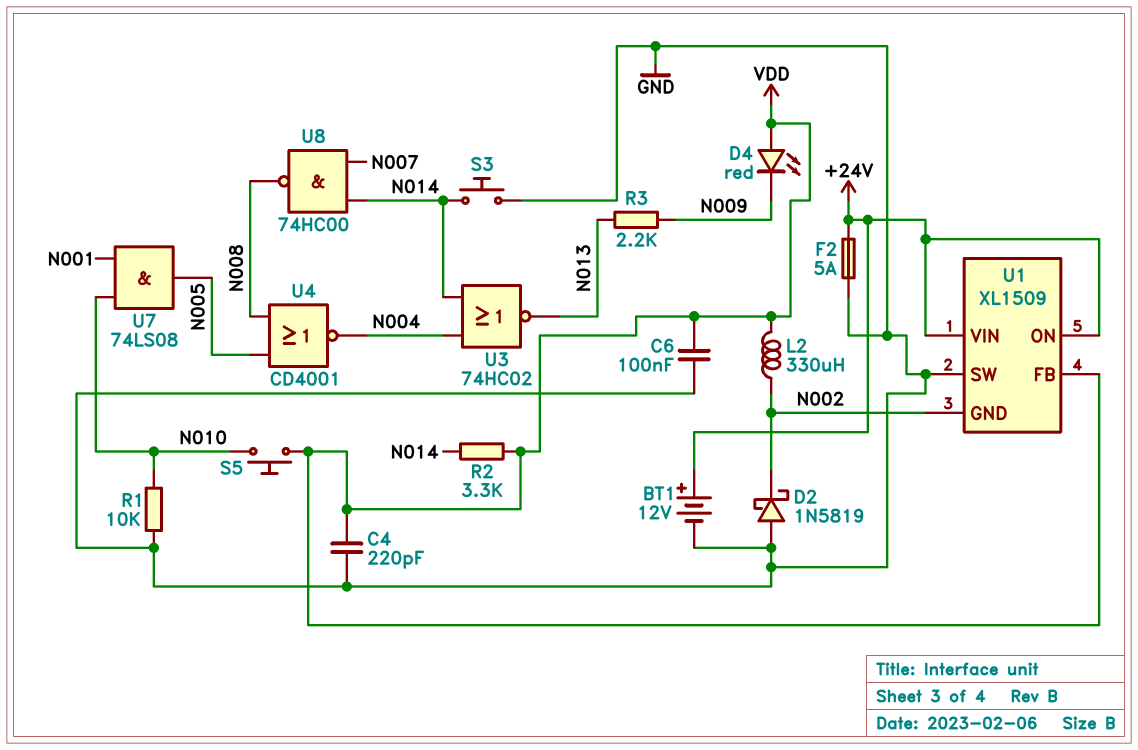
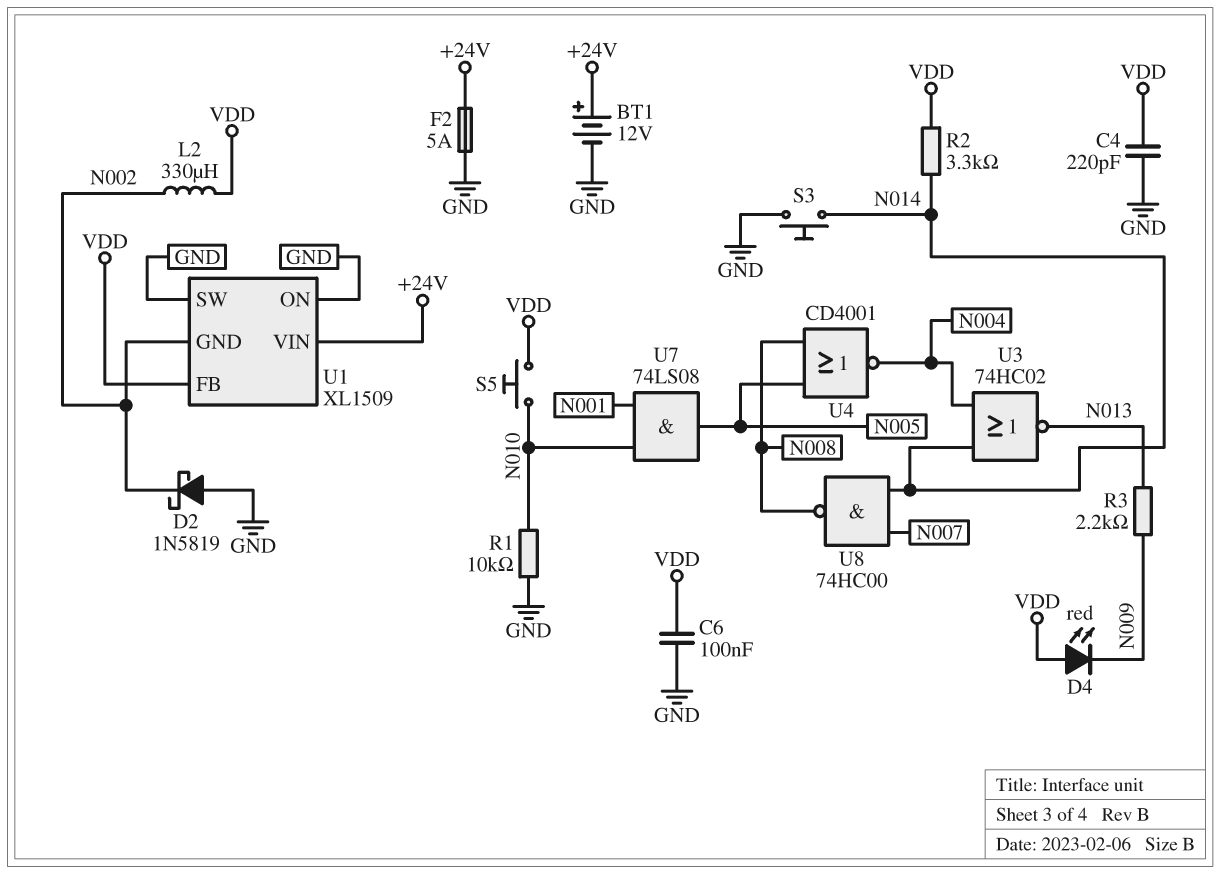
U1 pin ON: +24V -> GND

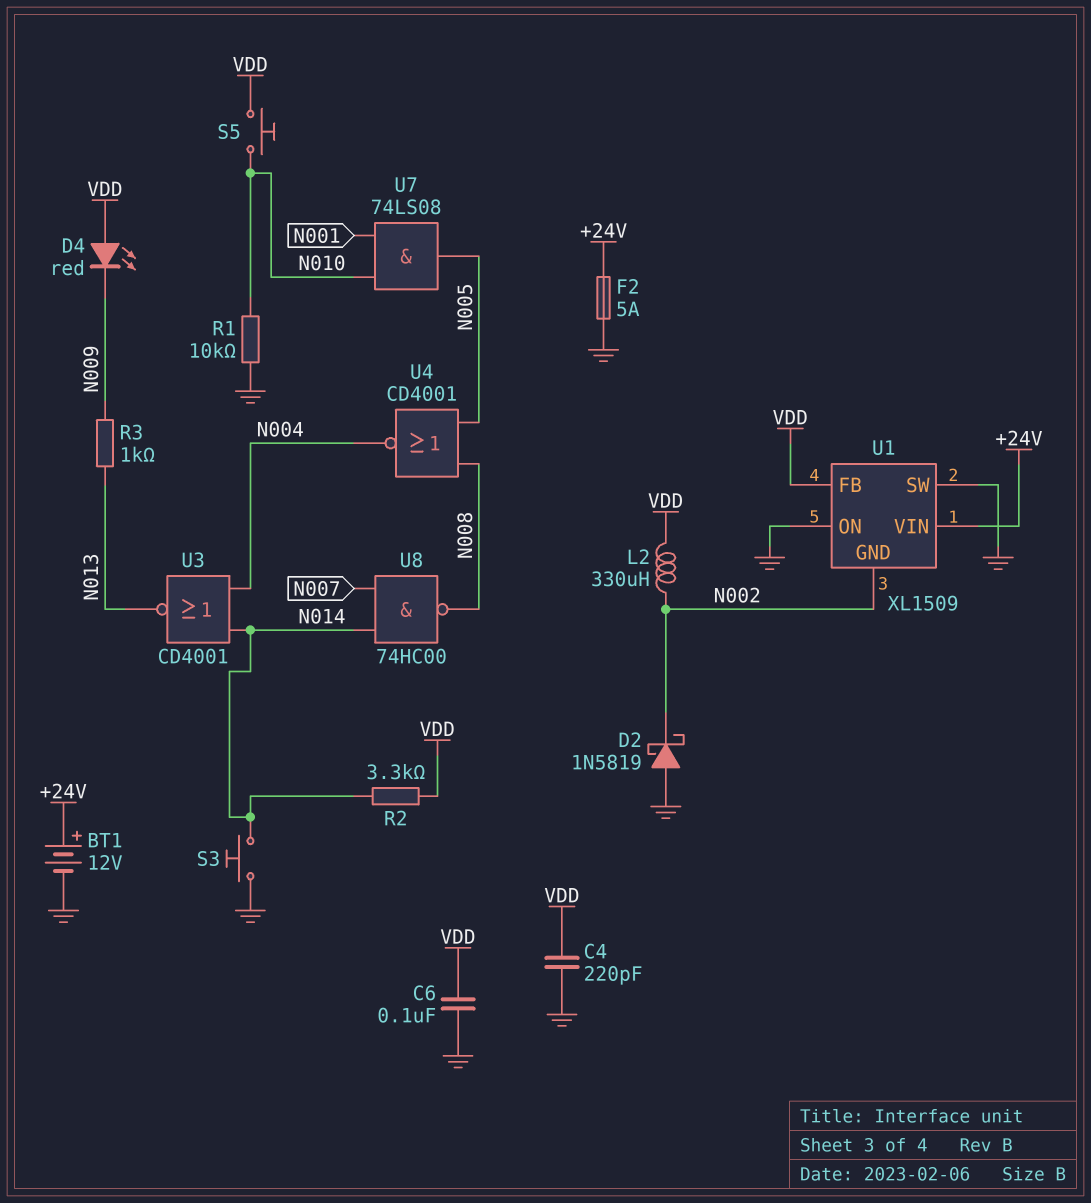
R3: 2.2k (N009, N013) -> 1k (N009, N013)
U3: NOR 74HC02 (in N004, in N014, out N013) -> NOR CD4001 (in N004, in N014, out N013)

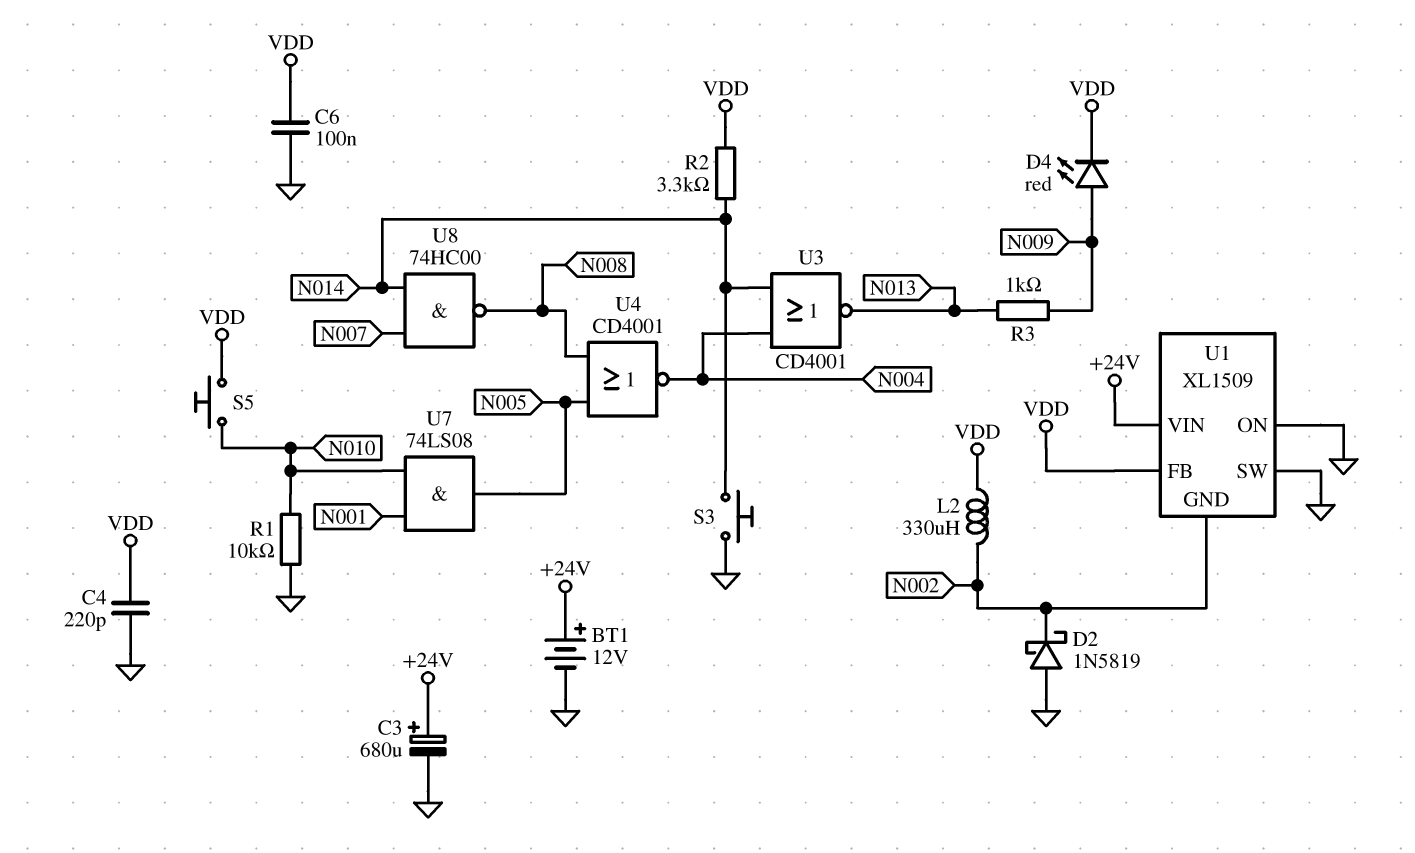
C3: none -> 680uF (plus +24V, minus GND)
D4: LED red (A VDD, K N009) -> LED red (A N009, K VDD)
F2: 5A (+24V, GND) -> none

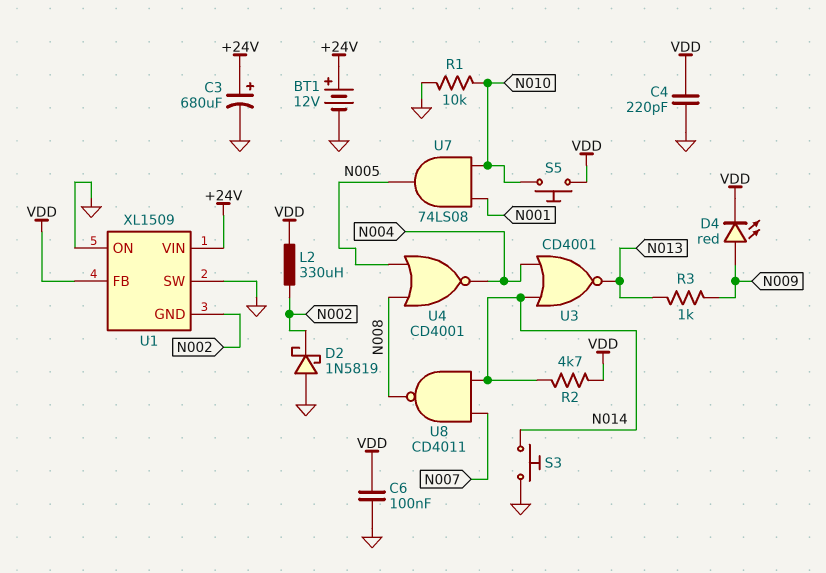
R2: 3.3k (N014, VDD) -> 4.7k (N014, VDD)
U8: NAND 74HC00 (in N007, in N014, out N008) -> NAND CD4011 (in N007, in N014, out N008)

